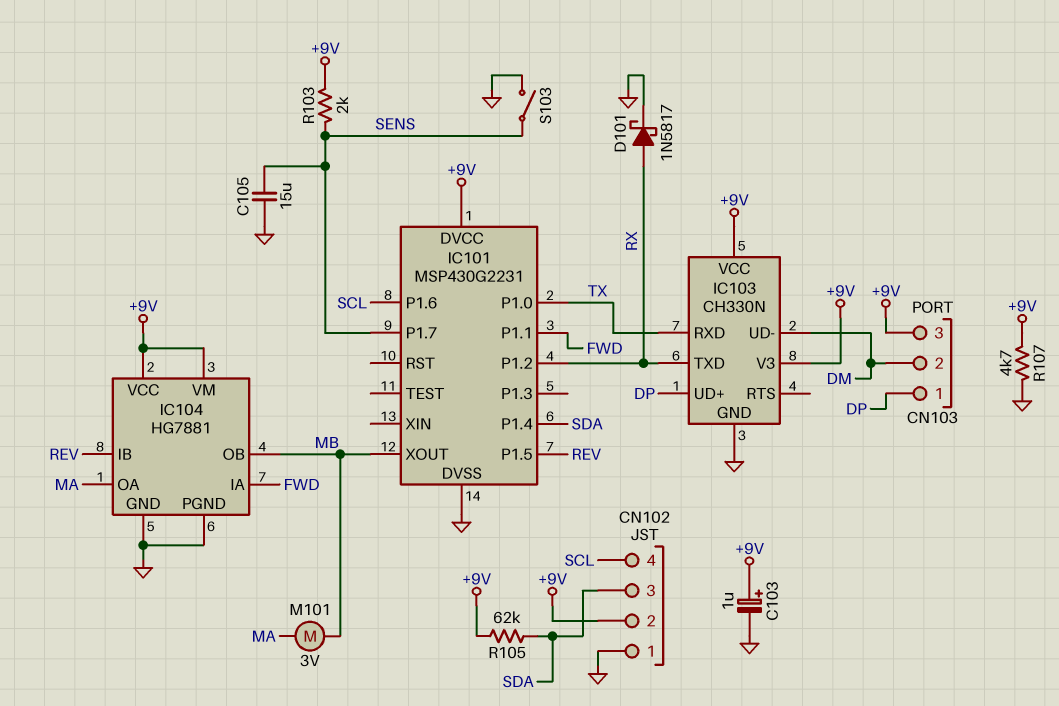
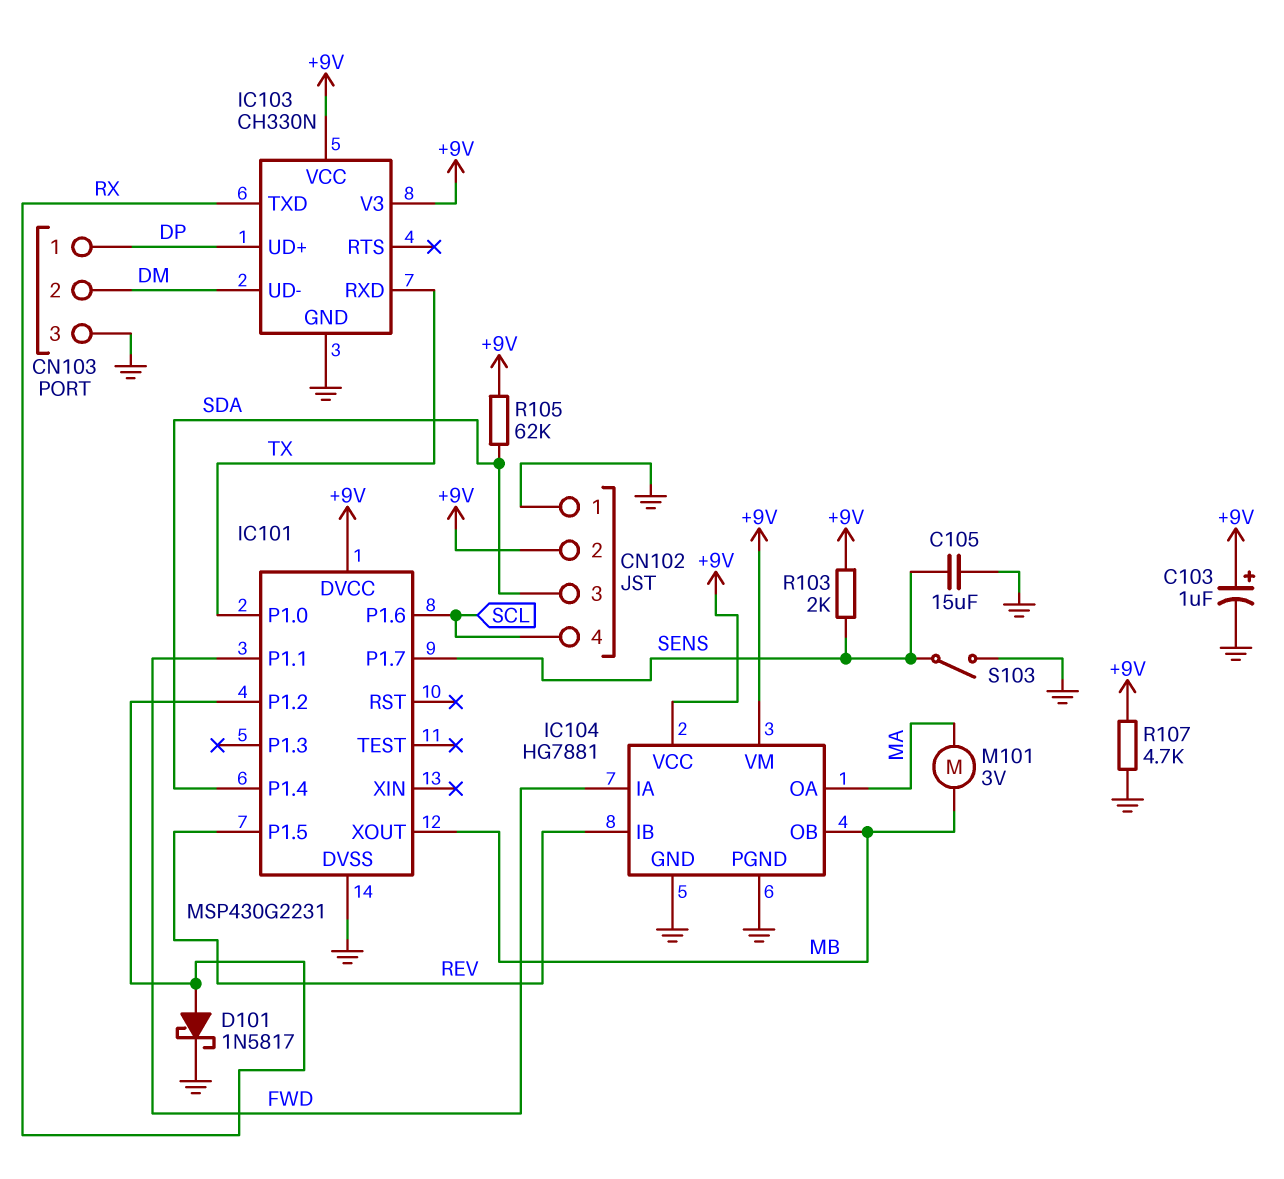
CN103 pin 3: +9V -> GND

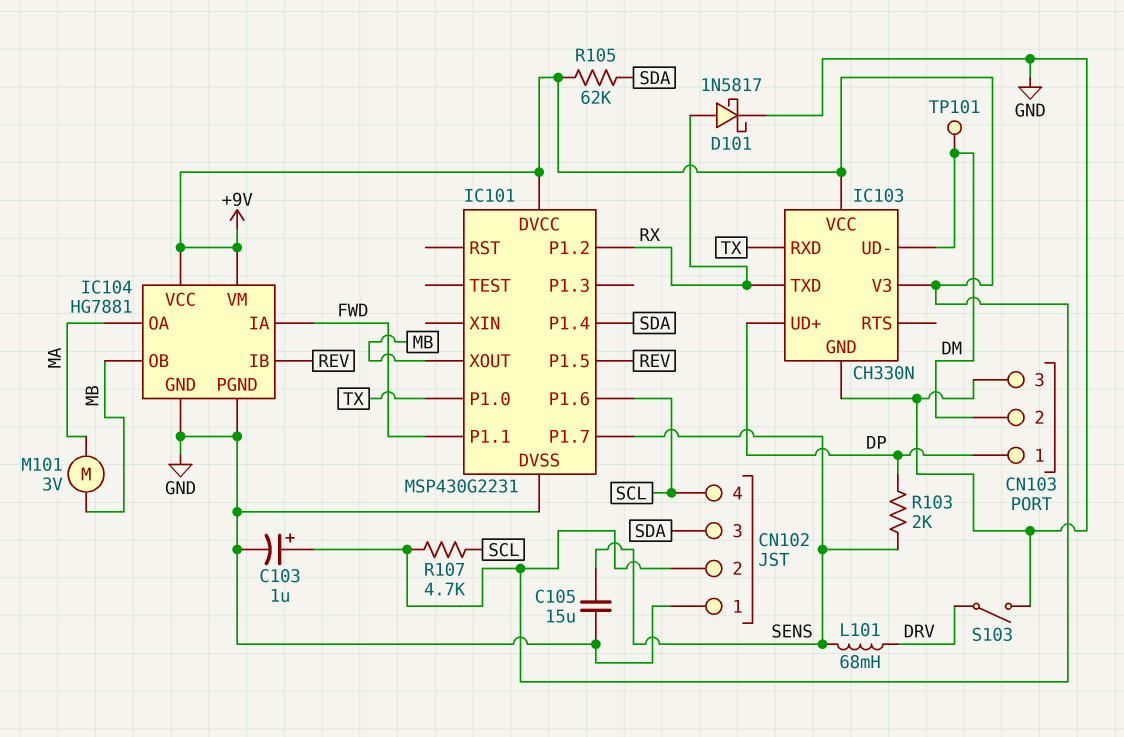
L101: none -> 68mH (DRV, SENS)
R103: 2k (+9V, SENS) -> 2k (DP, SENS)
R107: 4.7k (+9V, GND) -> 4.7k (+9V, SCL)
S103: switch (GND, SENS) -> switch (DRV, GND)
TP101: none -> test point (DM)

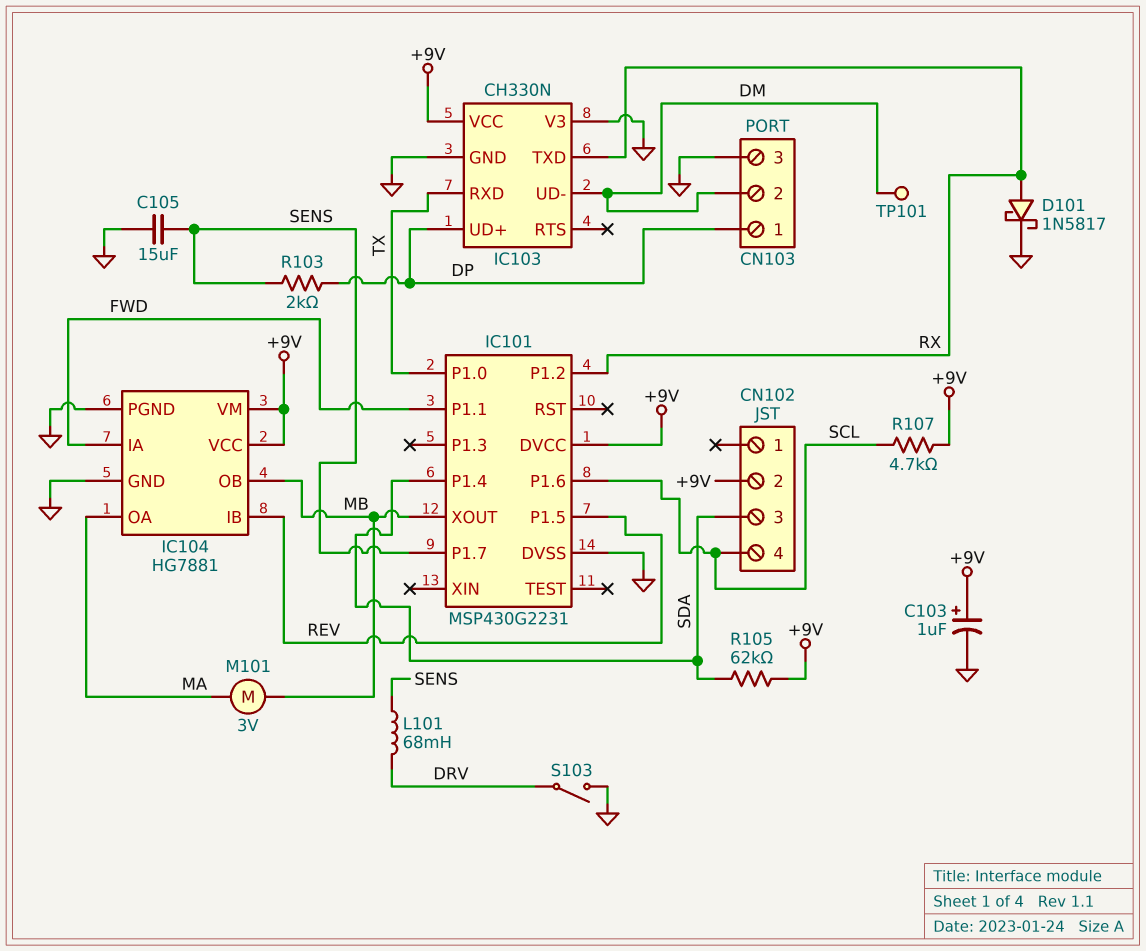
CN102 pin 1: GND -> none
IC103 pin V3: +9V -> GND

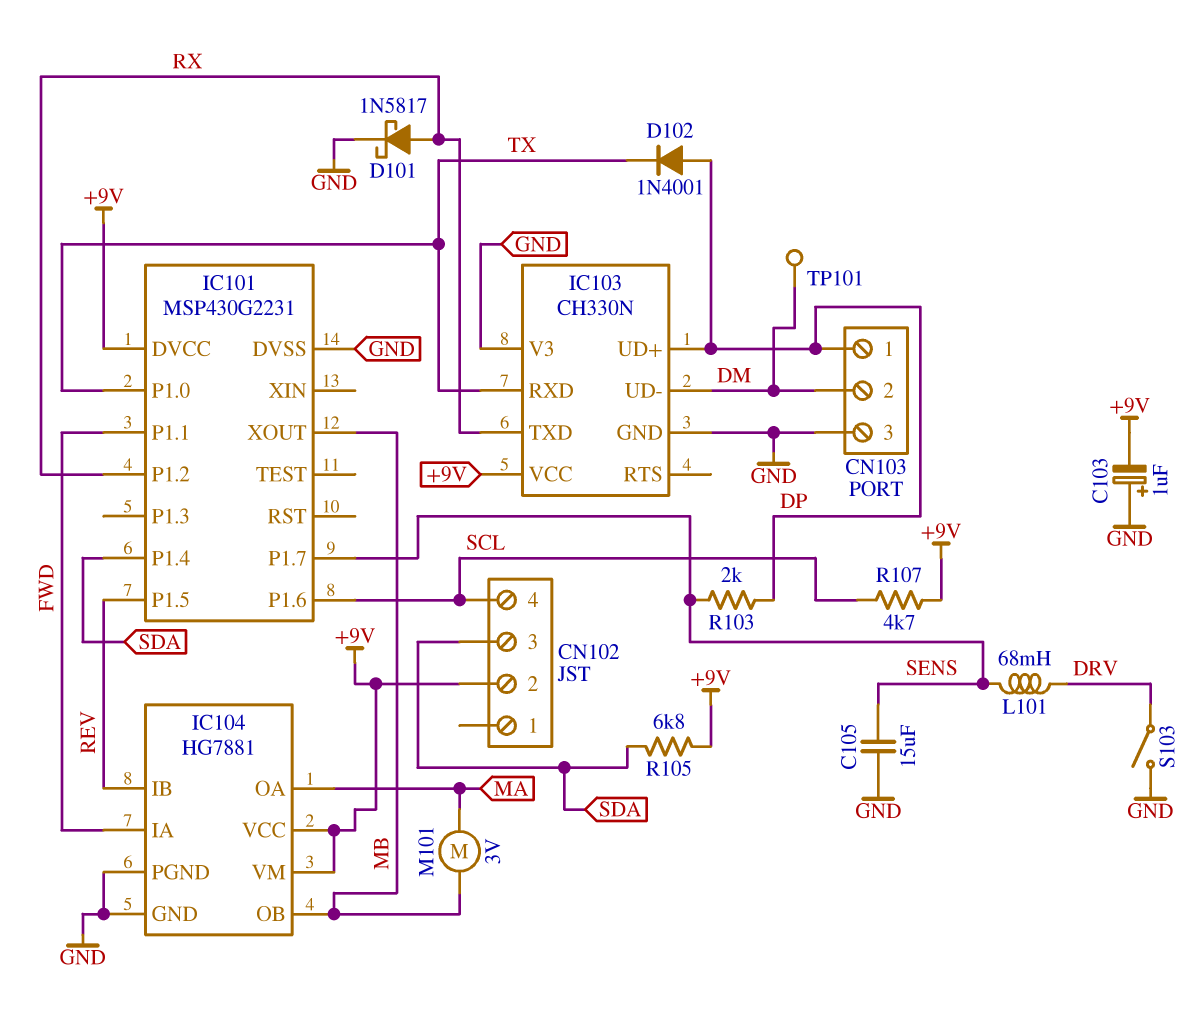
C103: 1uF (plus +9V, minus GND) -> 1uF (plus GND, minus +9V)
D102: none -> diode 1N4001 (A DP, K TX)
R105: 62k (+9V, SDA) -> 6.8k (+9V, SDA)

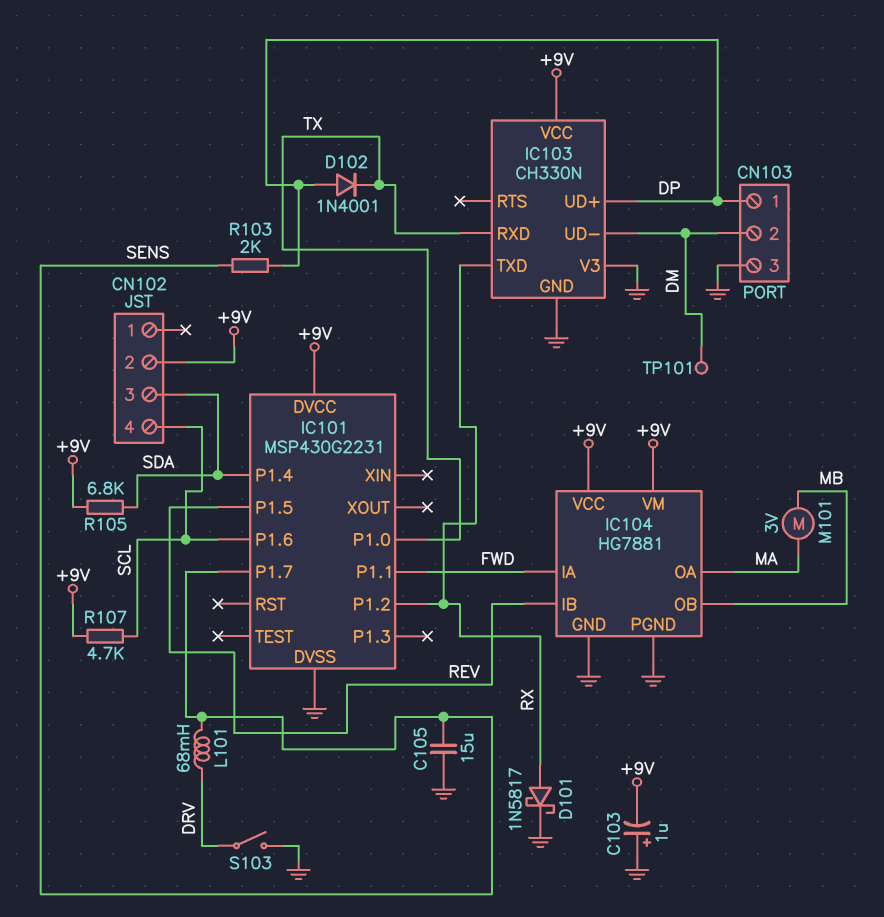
IC101 pin XOUT: MB -> none

